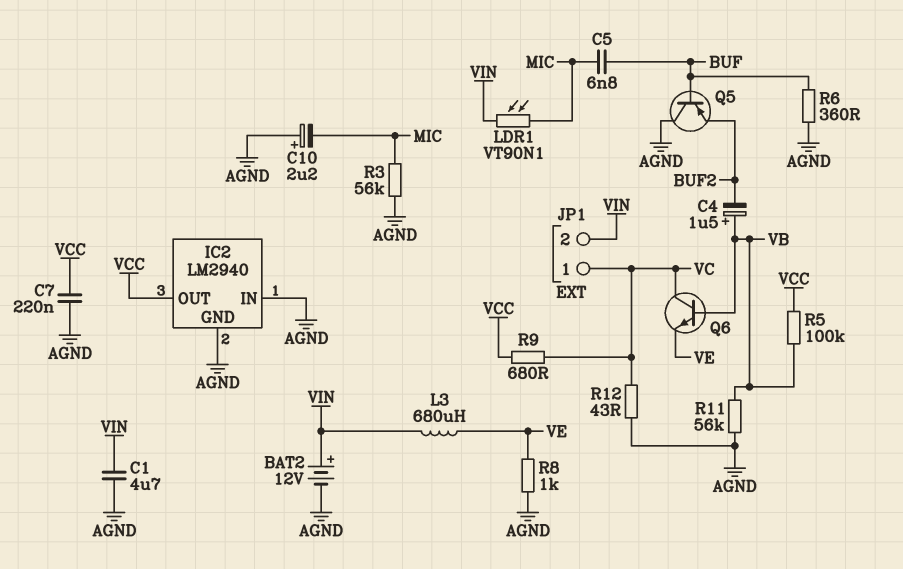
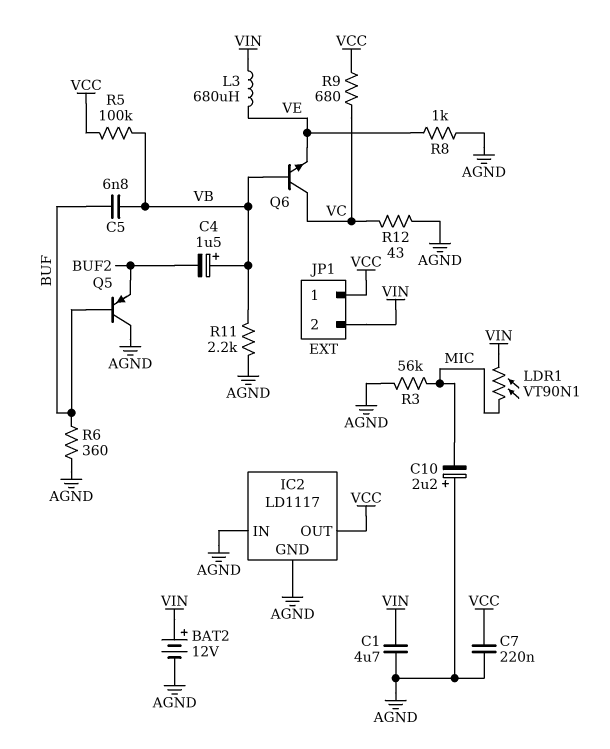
C5: 6.8nF (BUF, MIC) -> 6.8nF (BUF, VB)
IC2: LM2940 -> LD1117
JP1 pin 1: VC -> VCC
R11: 56k (AGND, VB) -> 2.2k (AGND, VB)

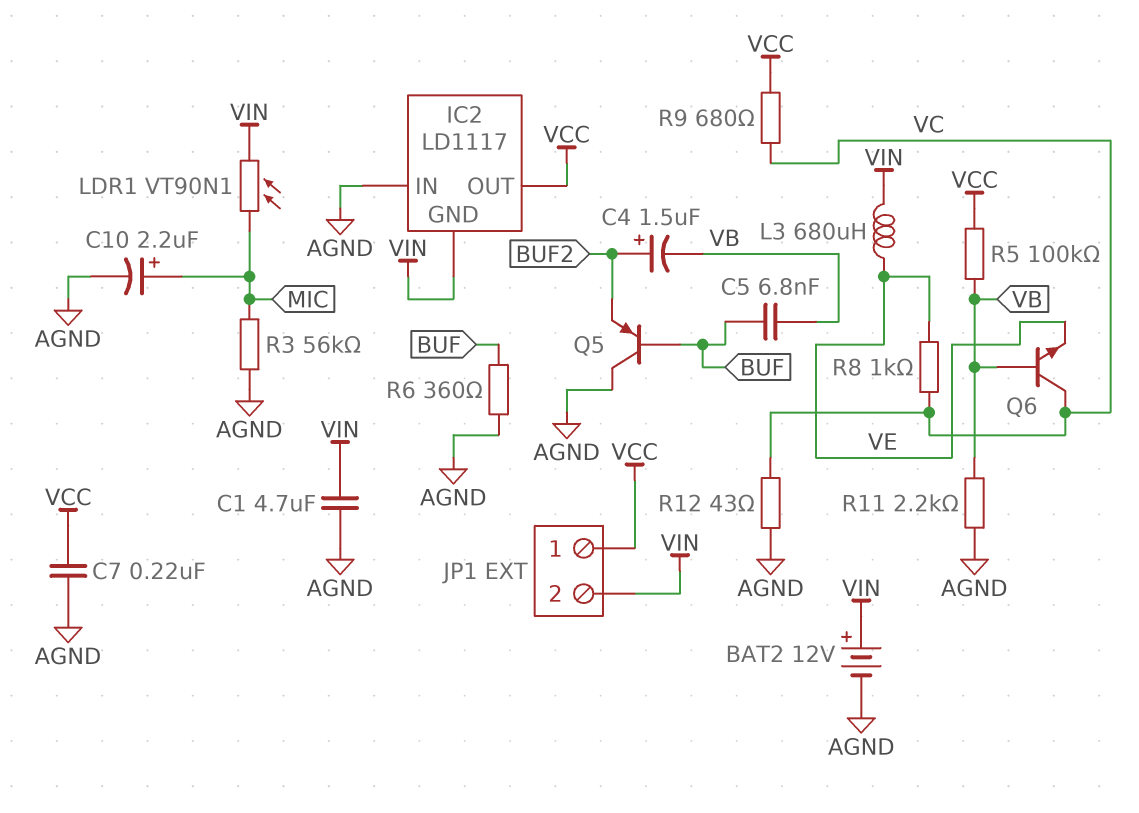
C4: 1.5uF (plus VB, minus BUF2) -> 1.5uF (plus BUF2, minus VB)
C10: 2.2uF (plus AGND, minus MIC) -> 2.2uF (plus MIC, minus AGND)
IC2 pin GND: AGND -> VIN
R8: 1k (AGND, VE) -> 1k (VC, VE)

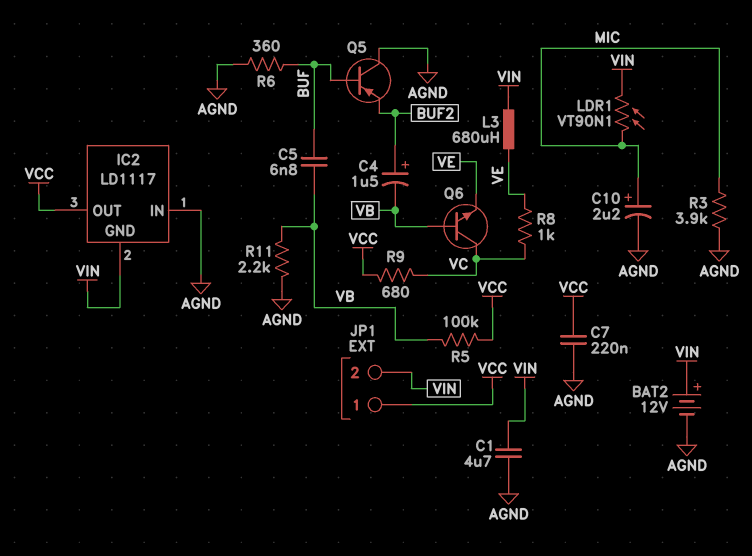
R3: 56k (AGND, MIC) -> 3.9k (AGND, MIC)
R12: 43 (AGND, VC) -> none

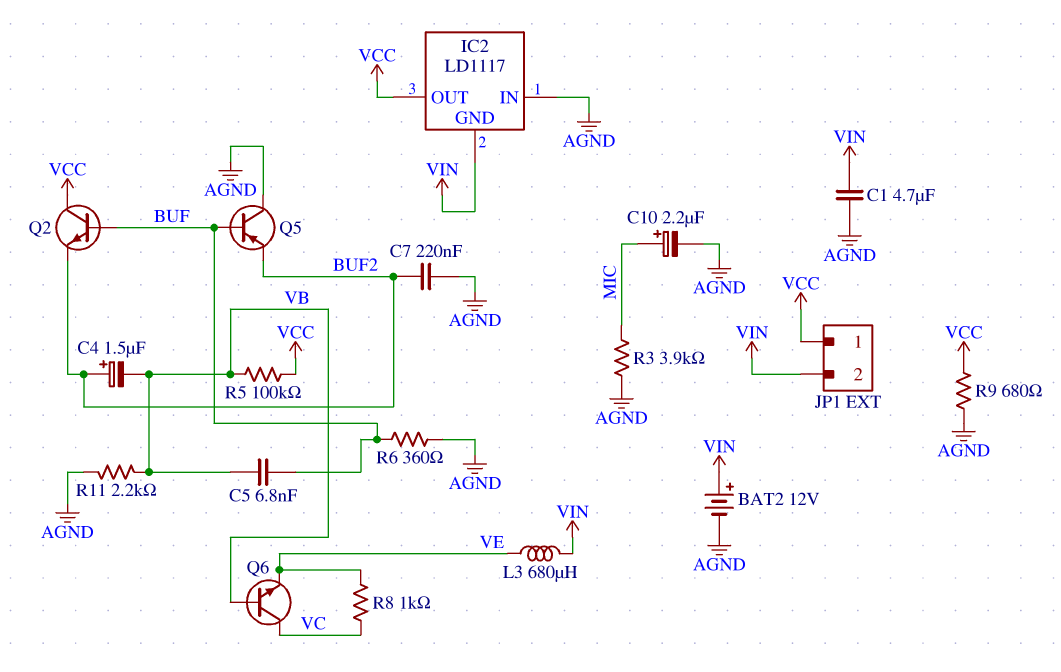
C7: 220nF (AGND, VCC) -> 220nF (AGND, BUF2)
LDR1: VT90N1 (MIC, VIN) -> none
Q2: none -> NPN (B BUF, C VCC, E BUF2)
R9: 680 (VC, VCC) -> 680 (AGND, VCC)

